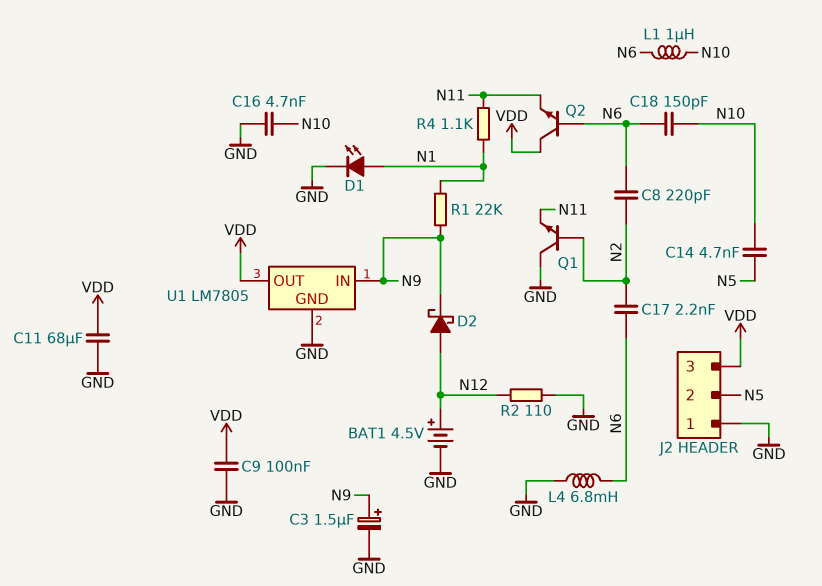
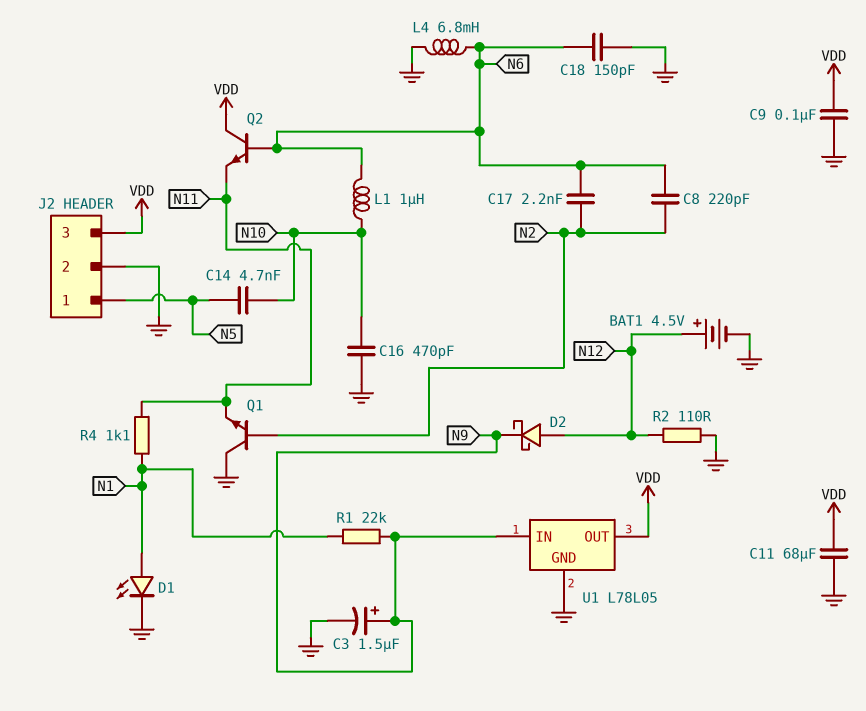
C16: 4.7nF (GND, N10) -> 470pF (GND, N10)
C18: 150pF (N6, N10) -> 150pF (GND, N6)
J2 pin 1: GND -> N5
J2 pin 2: N5 -> GND
U1: LM7805 -> L78L05

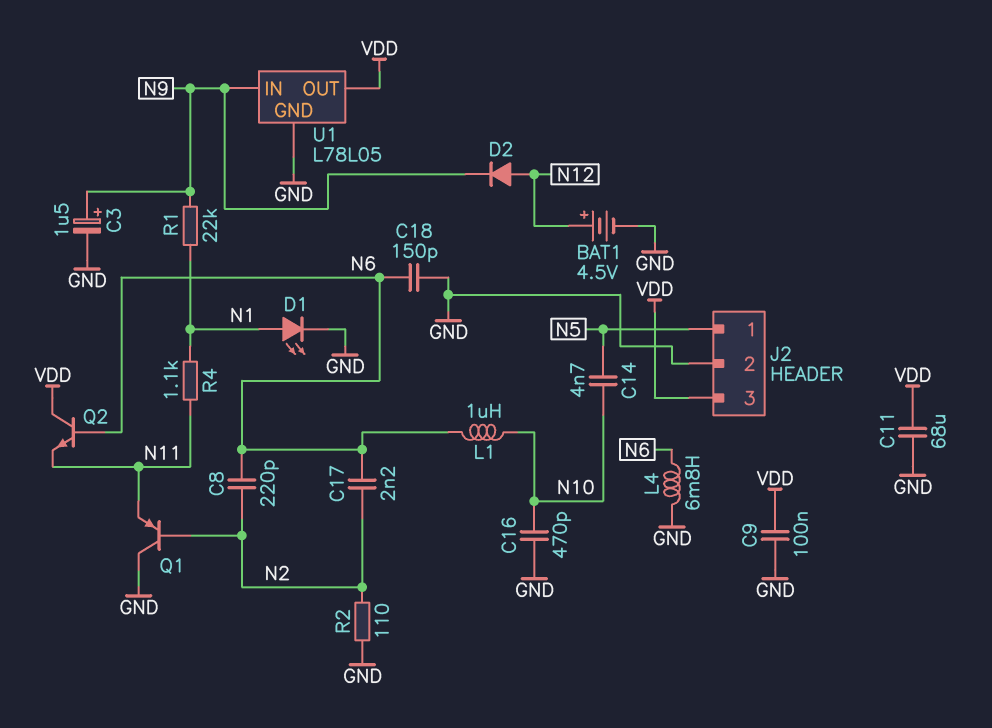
D2: schottky (A N12, K N9) -> diode (A N12, K N9)
Q1: NPN (B N2, C GND, E N11) -> PNP (B N2, C GND, E N11)
R2: 110 (GND, N12) -> 110 (GND, N2)

